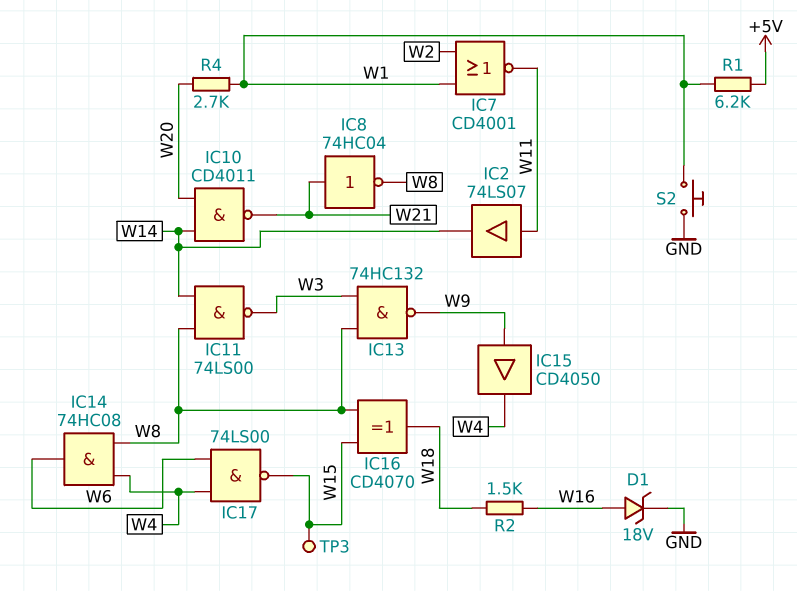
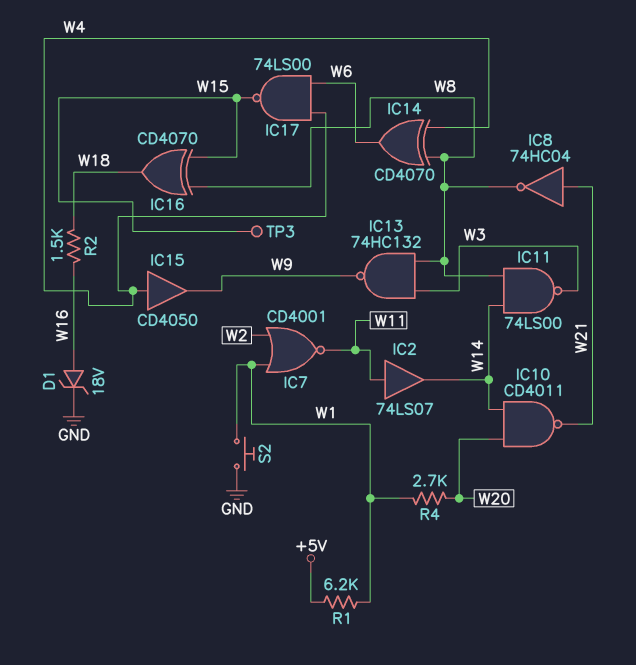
IC14: AND 74HC08 (in W4, in W8, out W6) -> XOR CD4070 (in W4, in W8, out W6)
IC15: buffer CD4050 (in W9, out W4) -> buffer CD4050 (in W4, out W9)

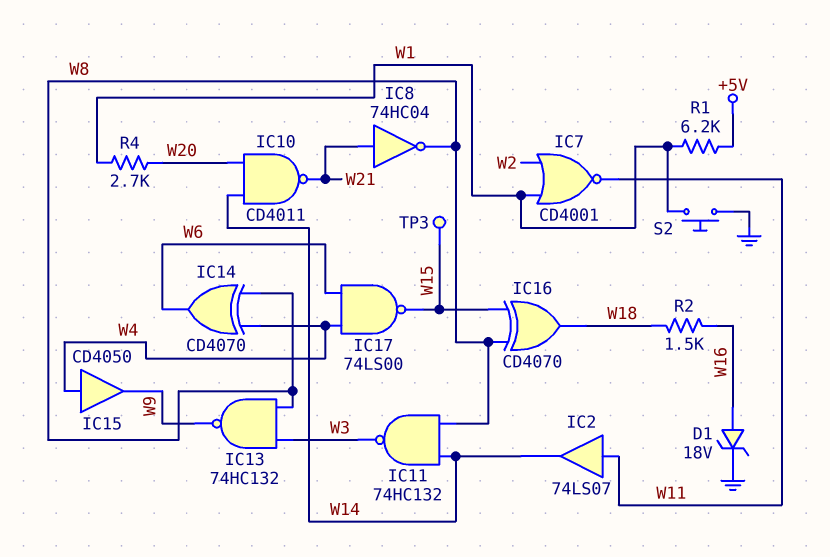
IC11: NAND 74LS00 (in W8, in W14, out W3) -> NAND 74HC132 (in W8, in W14, out W3)

